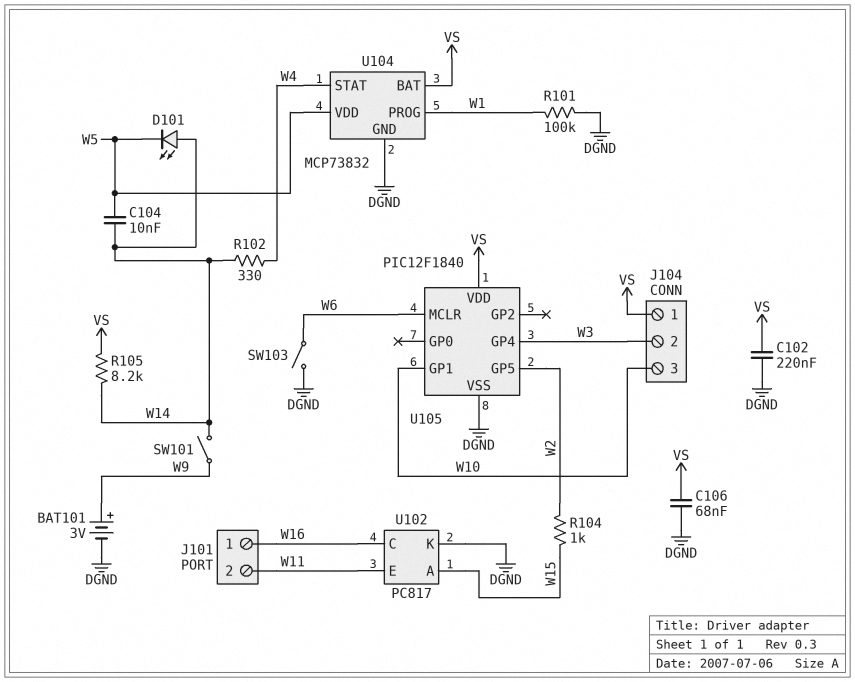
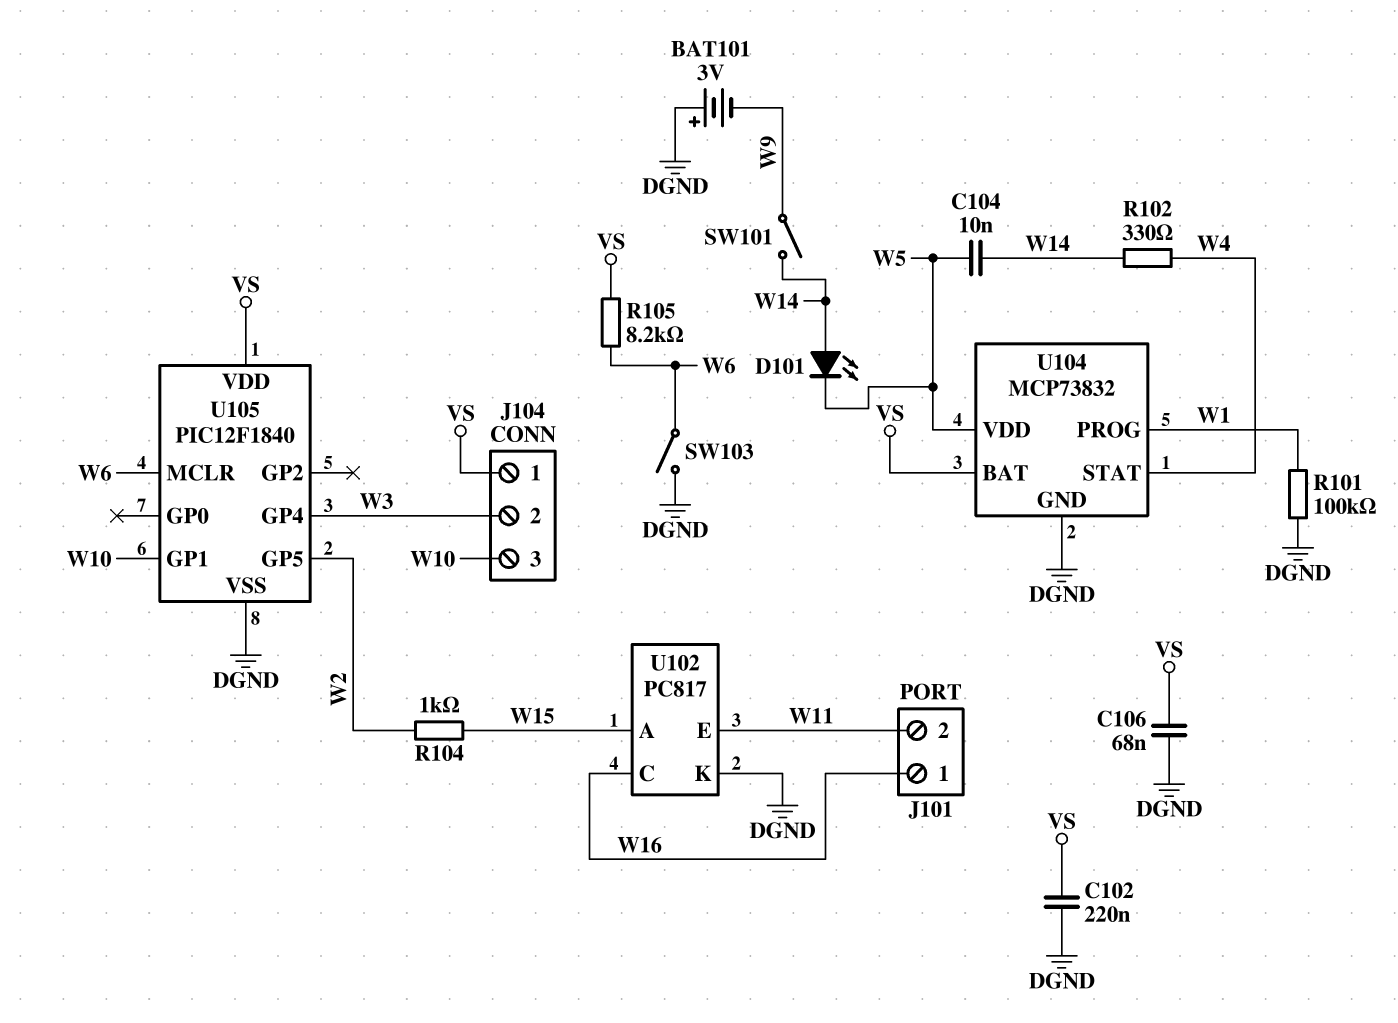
BAT101: 3V (plus W9, minus DGND) -> 3V (plus DGND, minus W9)
R105: 8.2k (VS, W14) -> 8.2k (VS, W6)

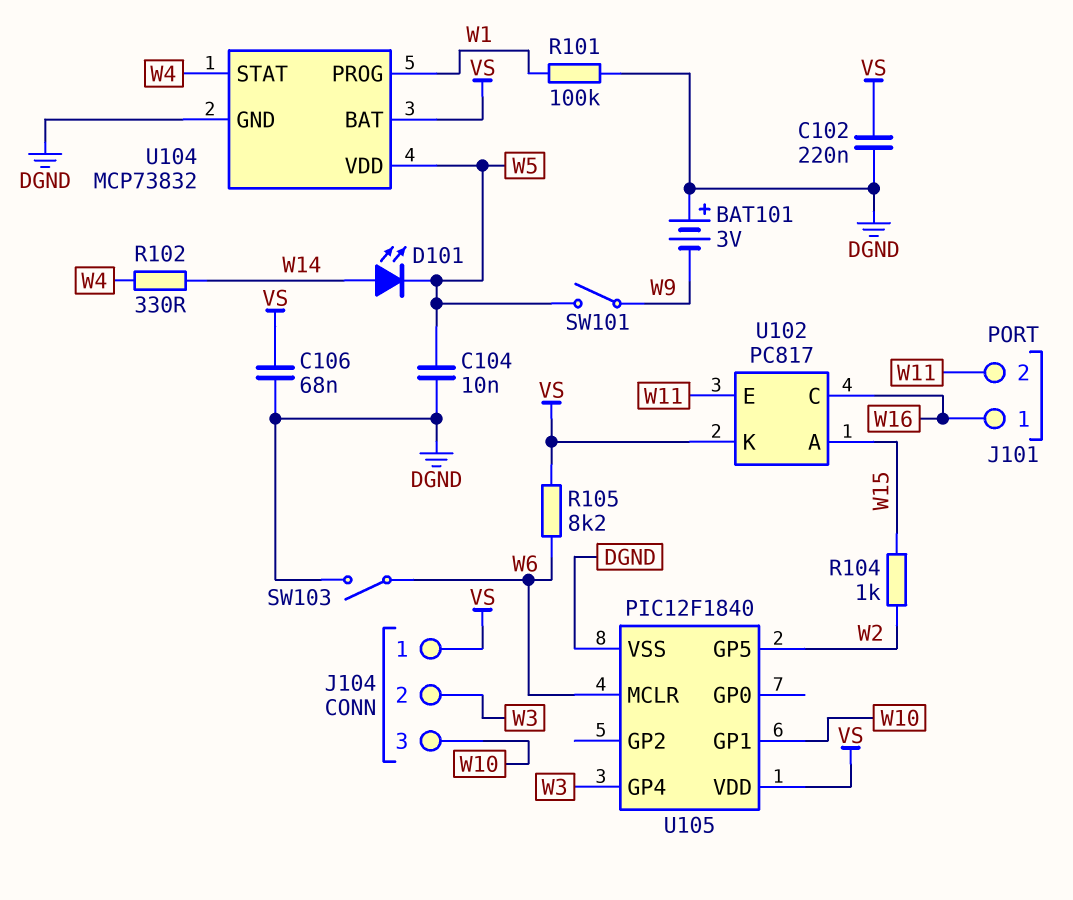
C104: 10nF (W5, W14) -> 10nF (DGND, W5)
SW101: switch (W9, W14) -> switch (W5, W9)
U102 pin K: DGND -> VS

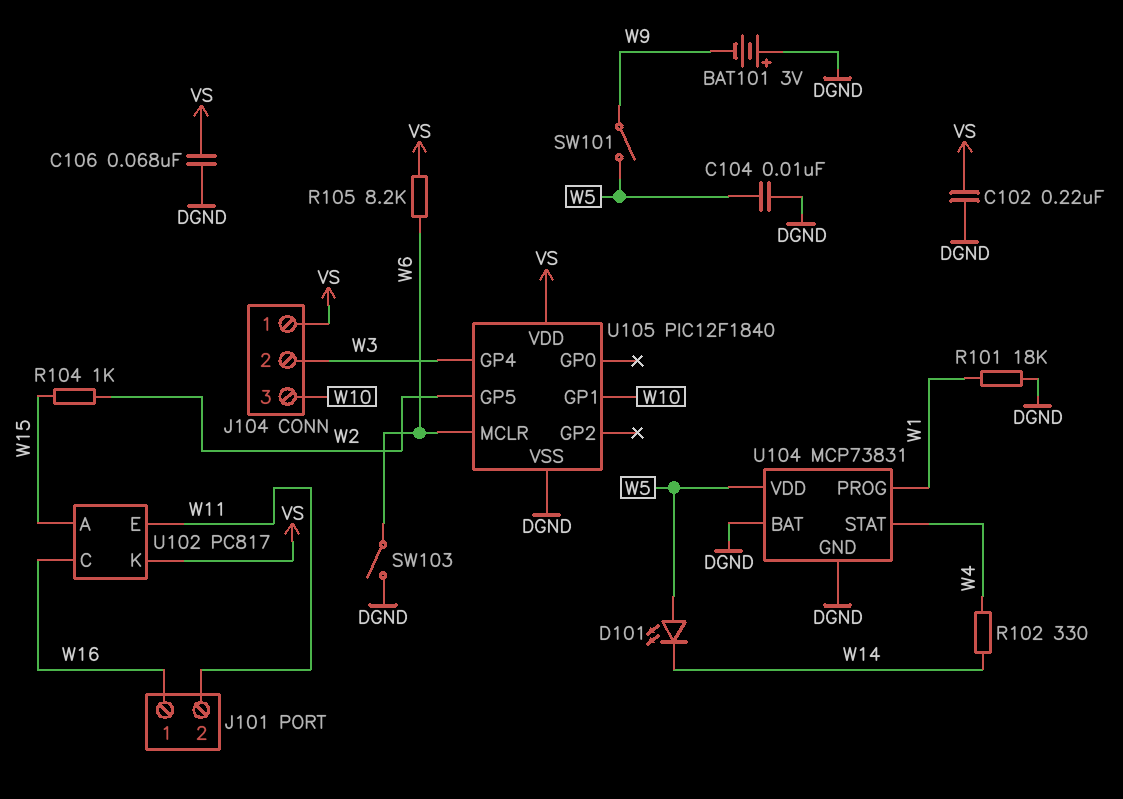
D101: LED (A W14, K W5) -> LED (A W5, K W14)
R101: 100k (DGND, W1) -> 18k (DGND, W1)
U104: MCP73832 -> MCP73831
U104 pin BAT: VS -> DGND

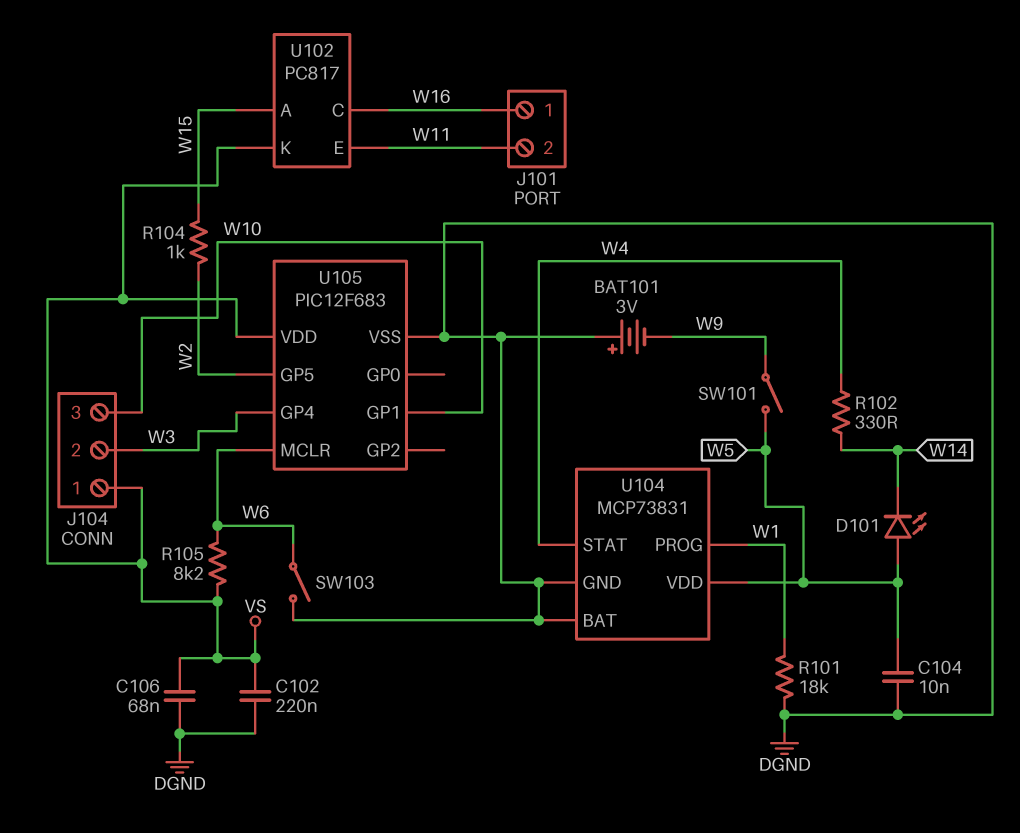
U105: PIC12F1840 -> PIC12F683

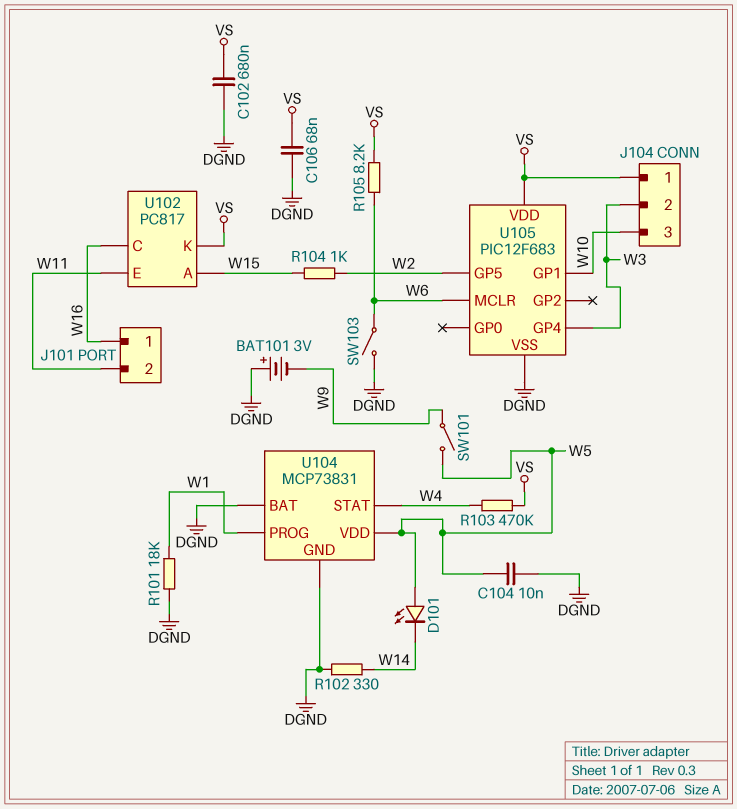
C102: 220nF (DGND, VS) -> 680nF (DGND, VS)
R102: 330 (W4, W14) -> 330 (DGND, W14)
R103: none -> 470k (VS, W4)

